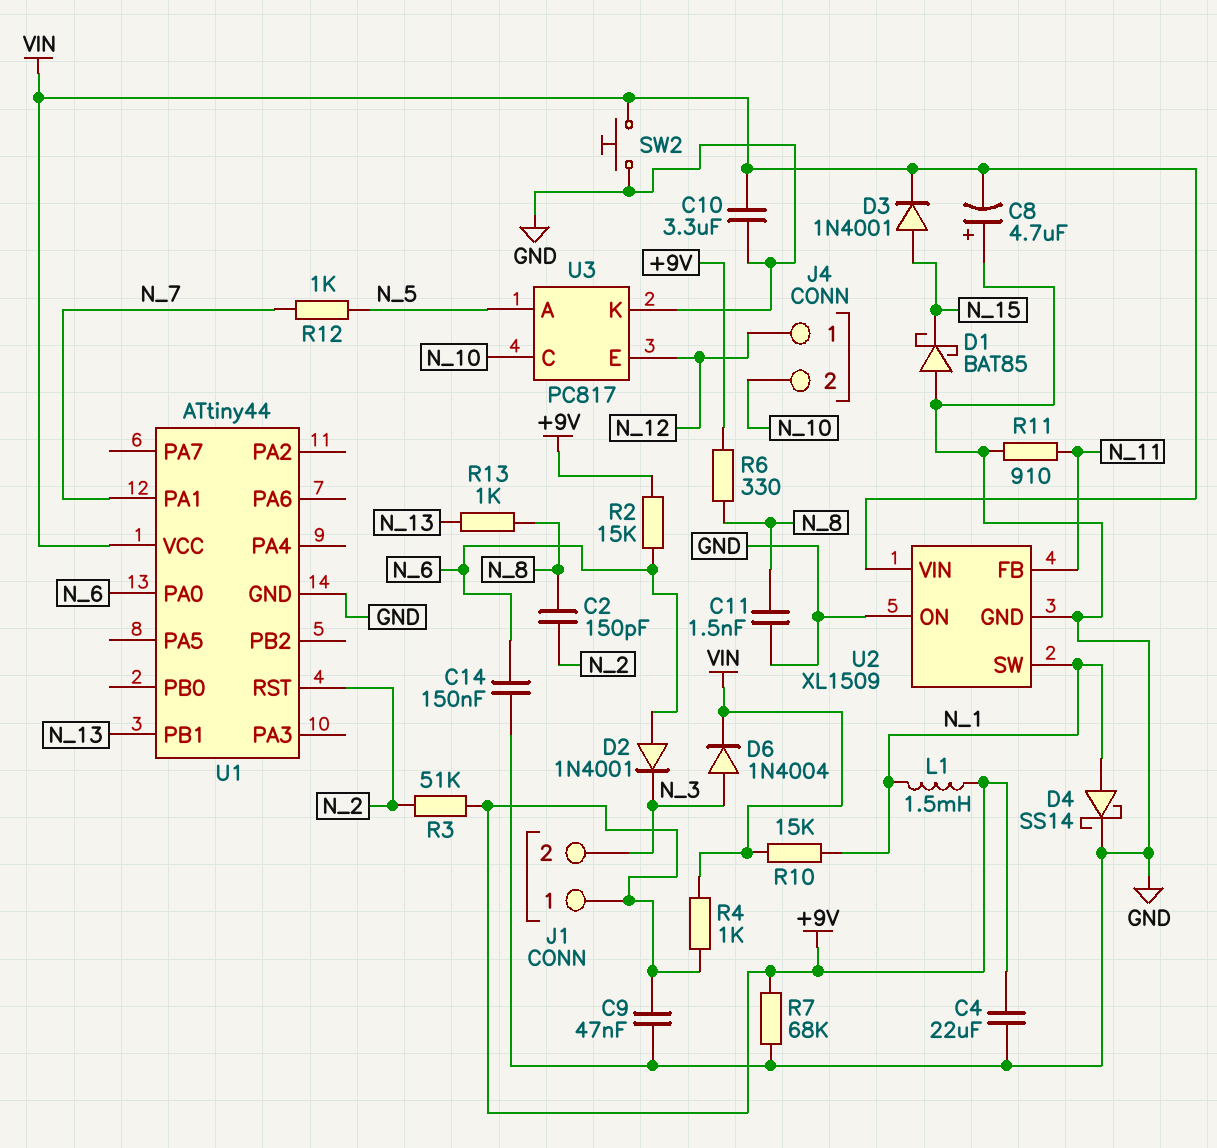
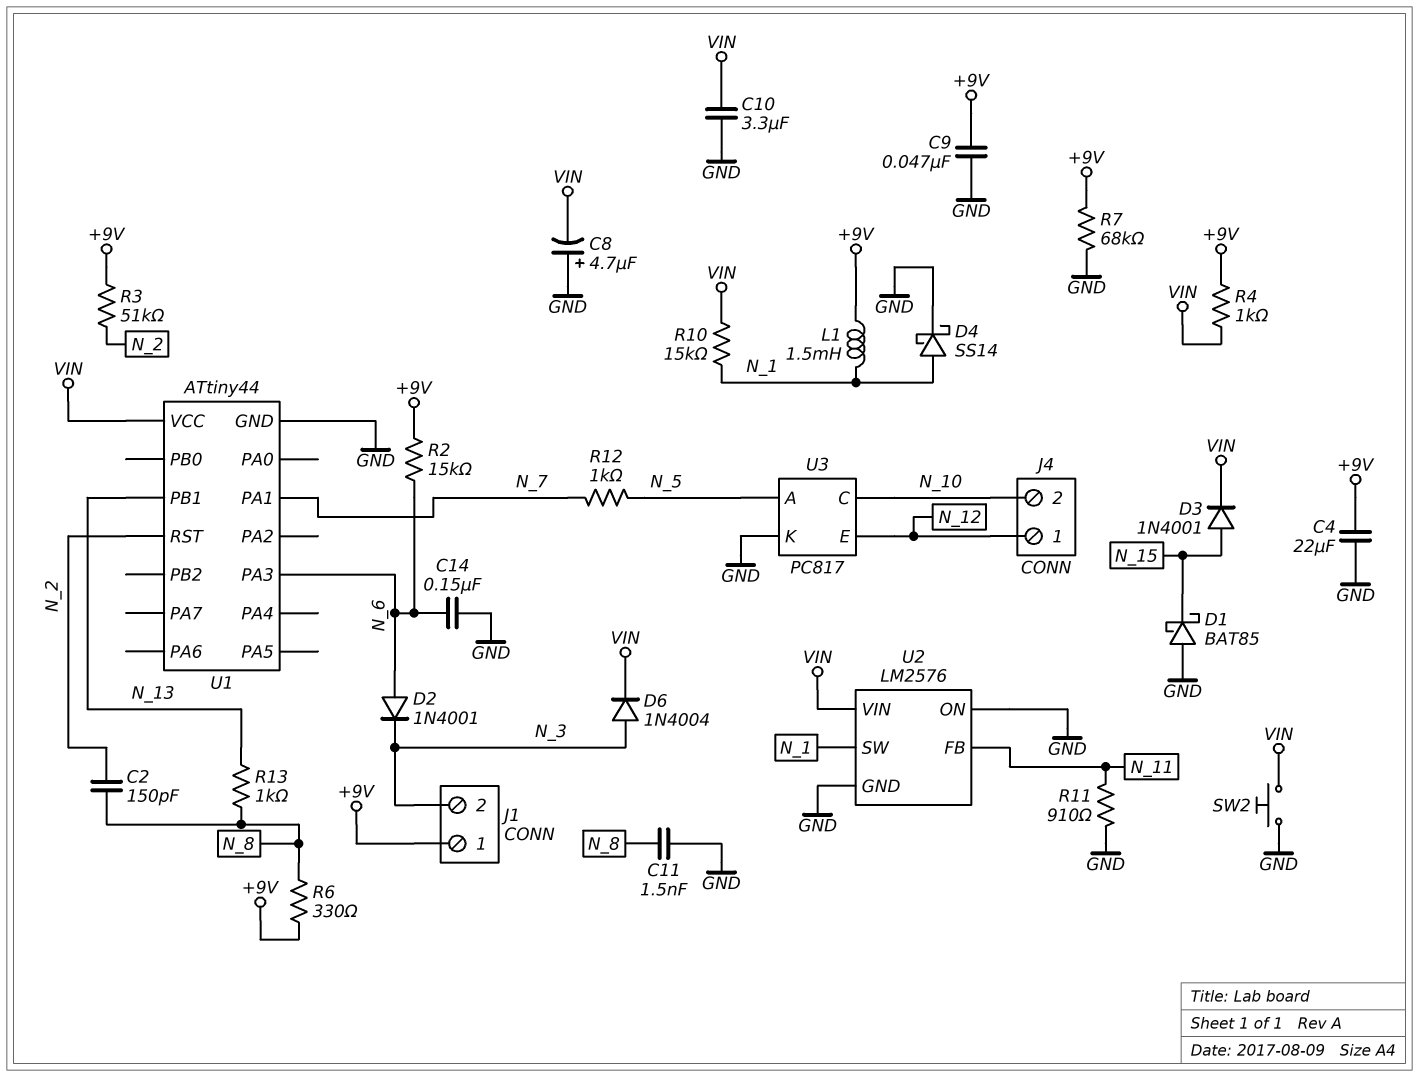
U1 pin PA0: N_6 -> none
U1 pin PA3: none -> N_6
U2: XL1509 -> LM2576

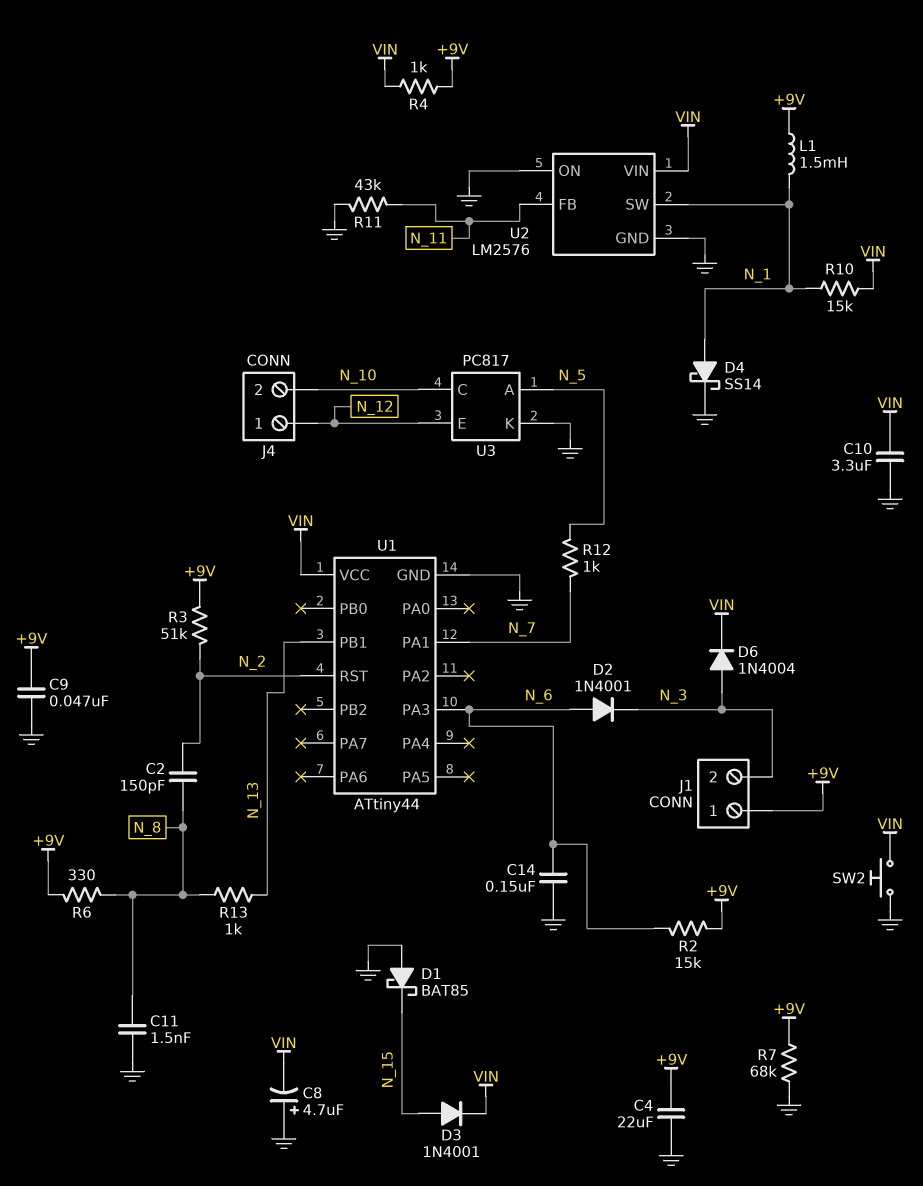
R11: 910 (GND, N_11) -> 43k (GND, N_11)

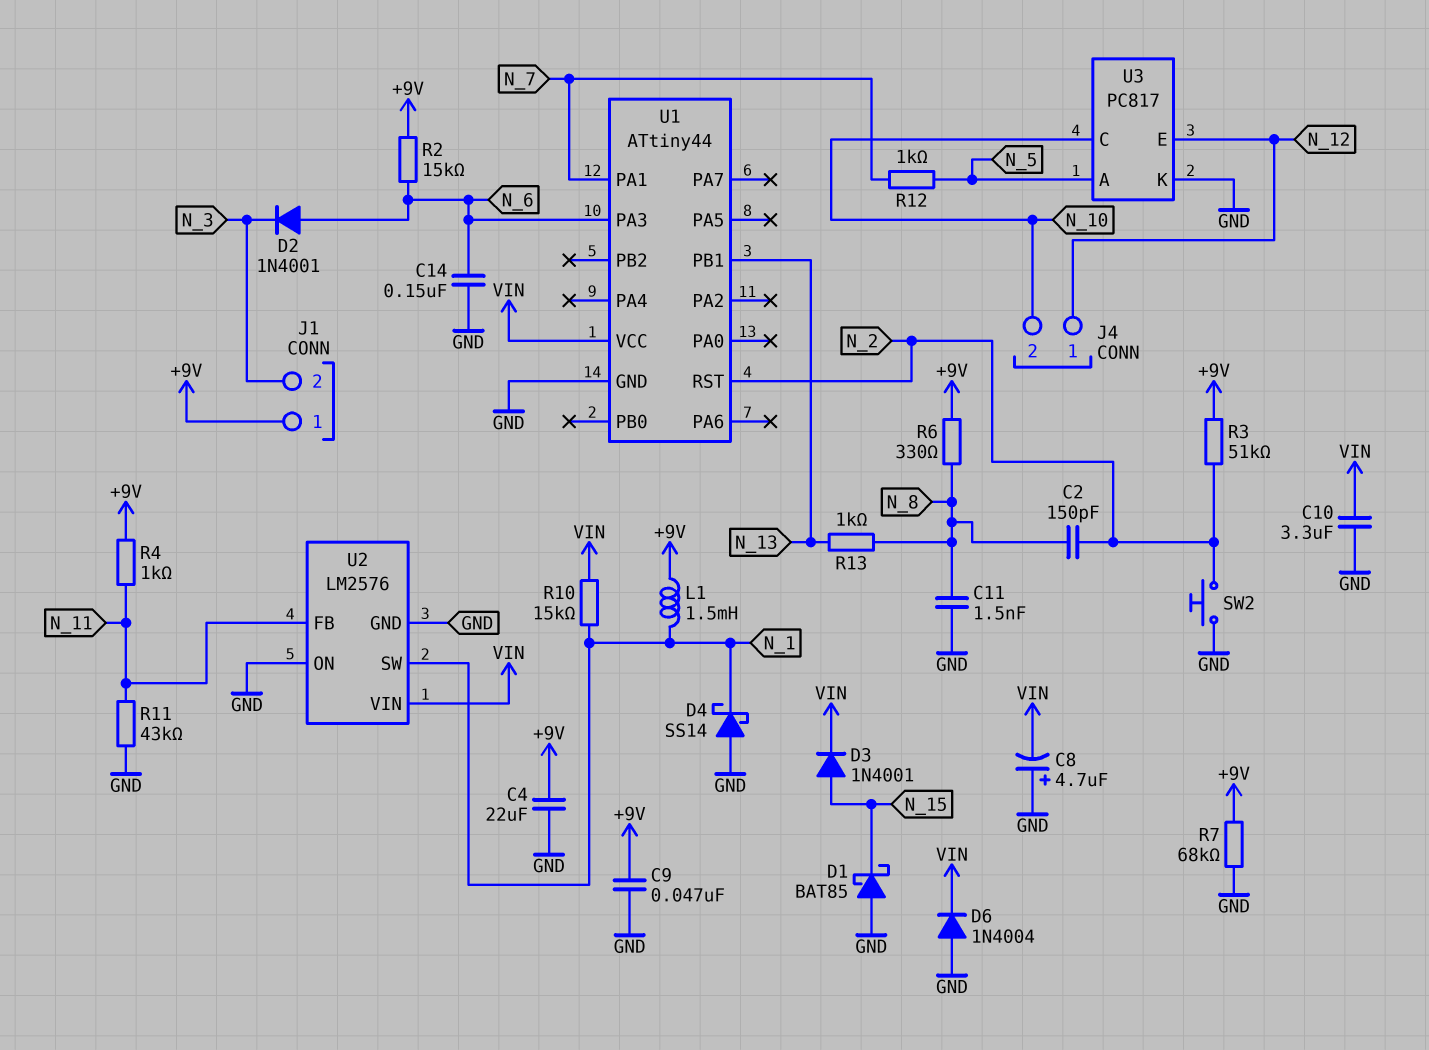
D4: schottky SS14 (A N_1, K GND) -> schottky SS14 (A GND, K N_1)
D6: diode 1N4004 (A N_3, K VIN) -> diode 1N4004 (A GND, K VIN)
R4: 1k (+9V, VIN) -> 1k (+9V, N_11)
SW2: button (GND, VIN) -> button (GND, N_2)

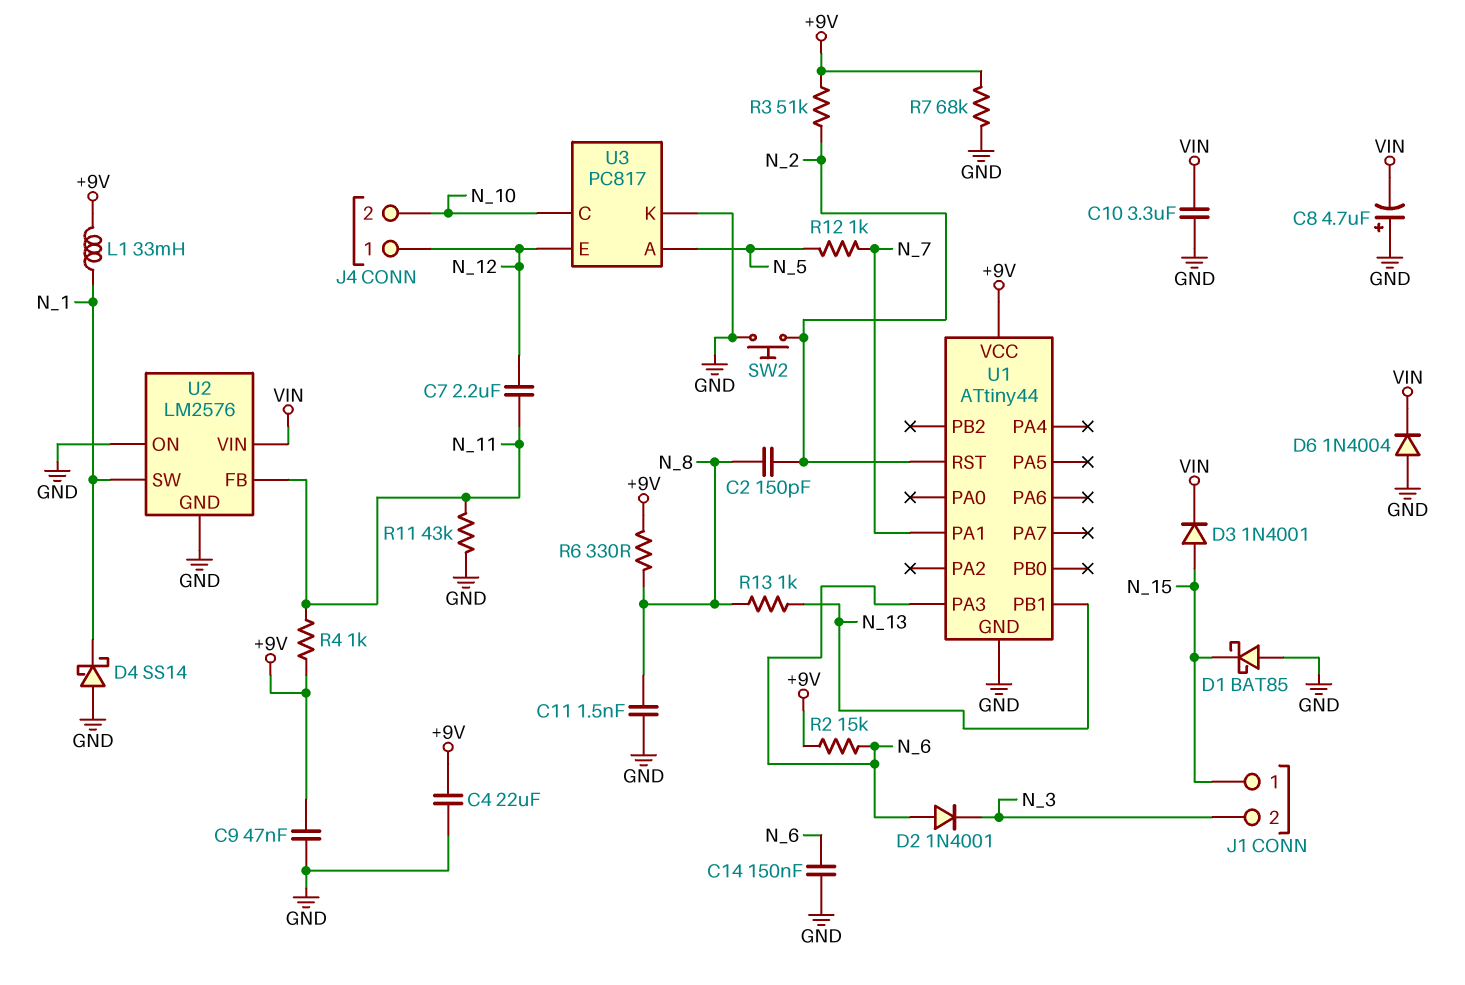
C7: none -> 2.2uF (N_11, N_12)
J1 pin 1: +9V -> N_15
L1: 1.5mH (+9V, N_1) -> 33mH (+9V, N_1)
R10: 15k (N_1, VIN) -> none
U1 pin VCC: VIN -> +9V

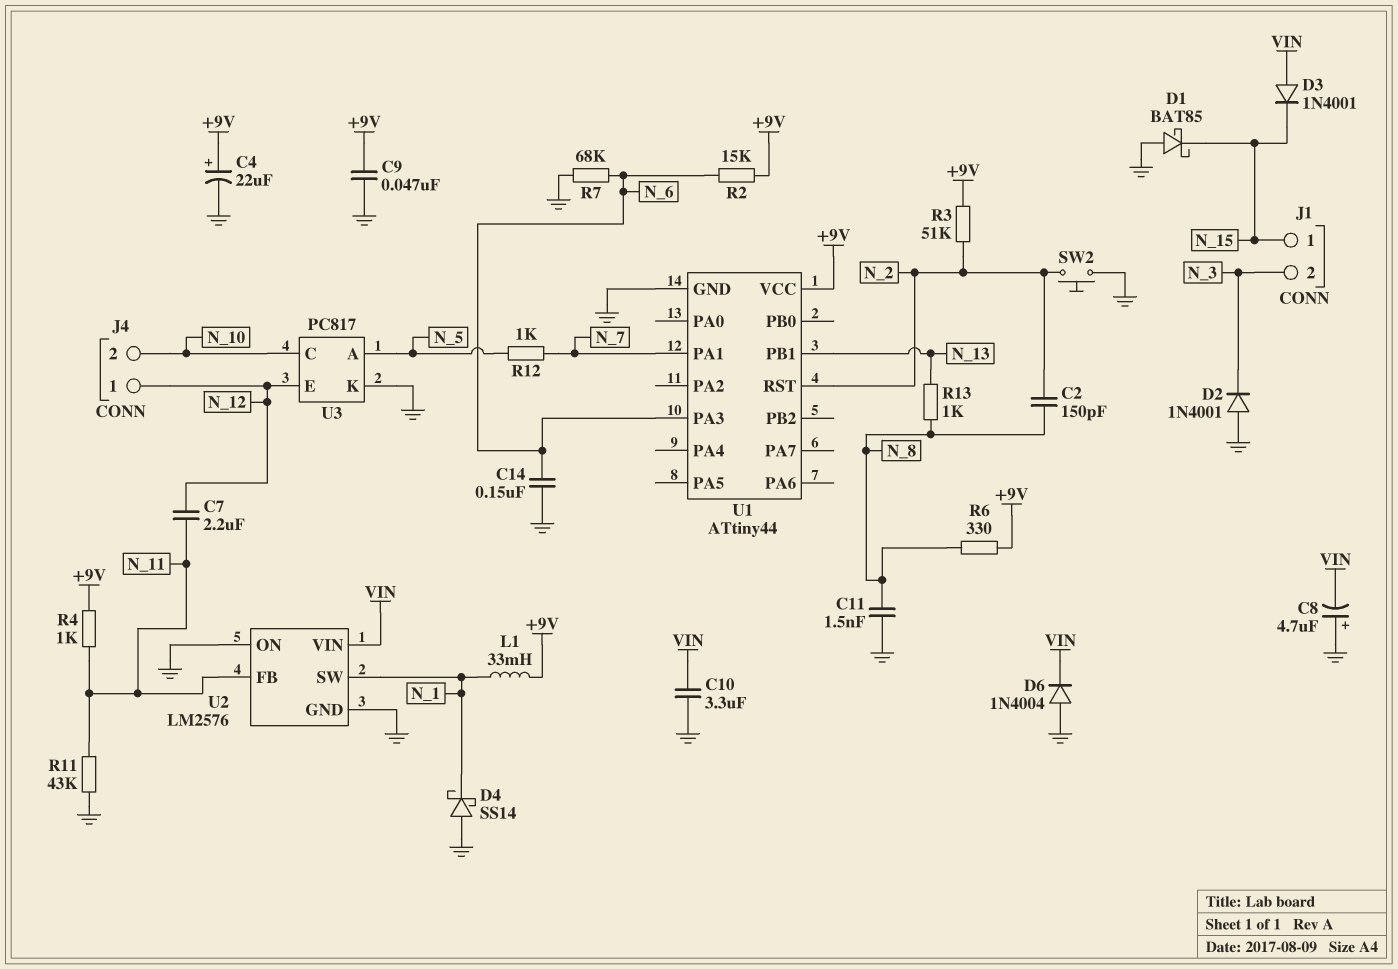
C4: 22uF (+9V, GND) -> 22uF (plus +9V, minus GND)
D2: diode 1N4001 (A N_6, K N_3) -> diode 1N4001 (A GND, K N_3)
D3: diode 1N4001 (A N_15, K VIN) -> diode 1N4001 (A VIN, K N_15)
R7: 68k (+9V, GND) -> 68k (GND, N_6)

